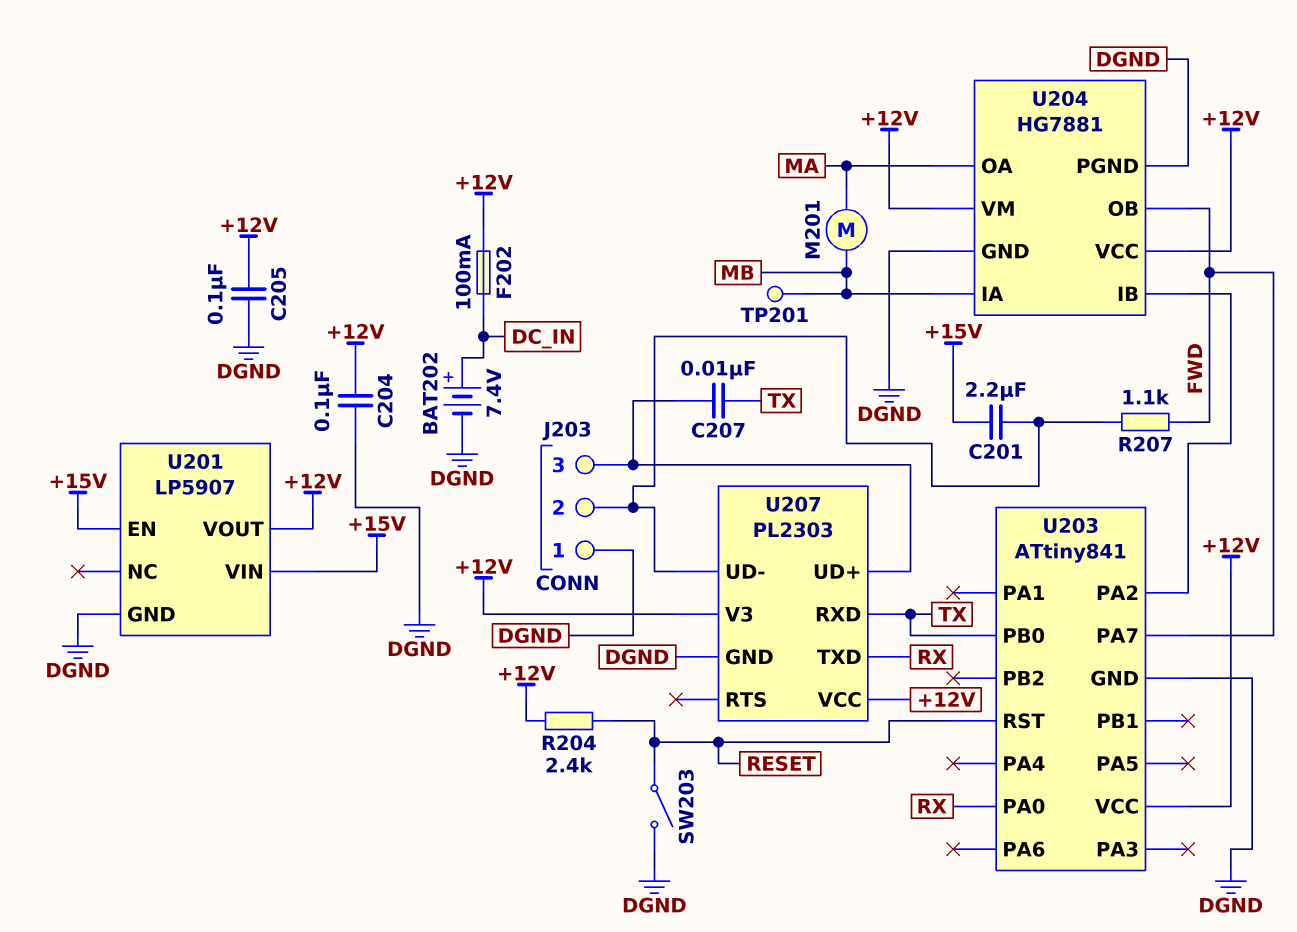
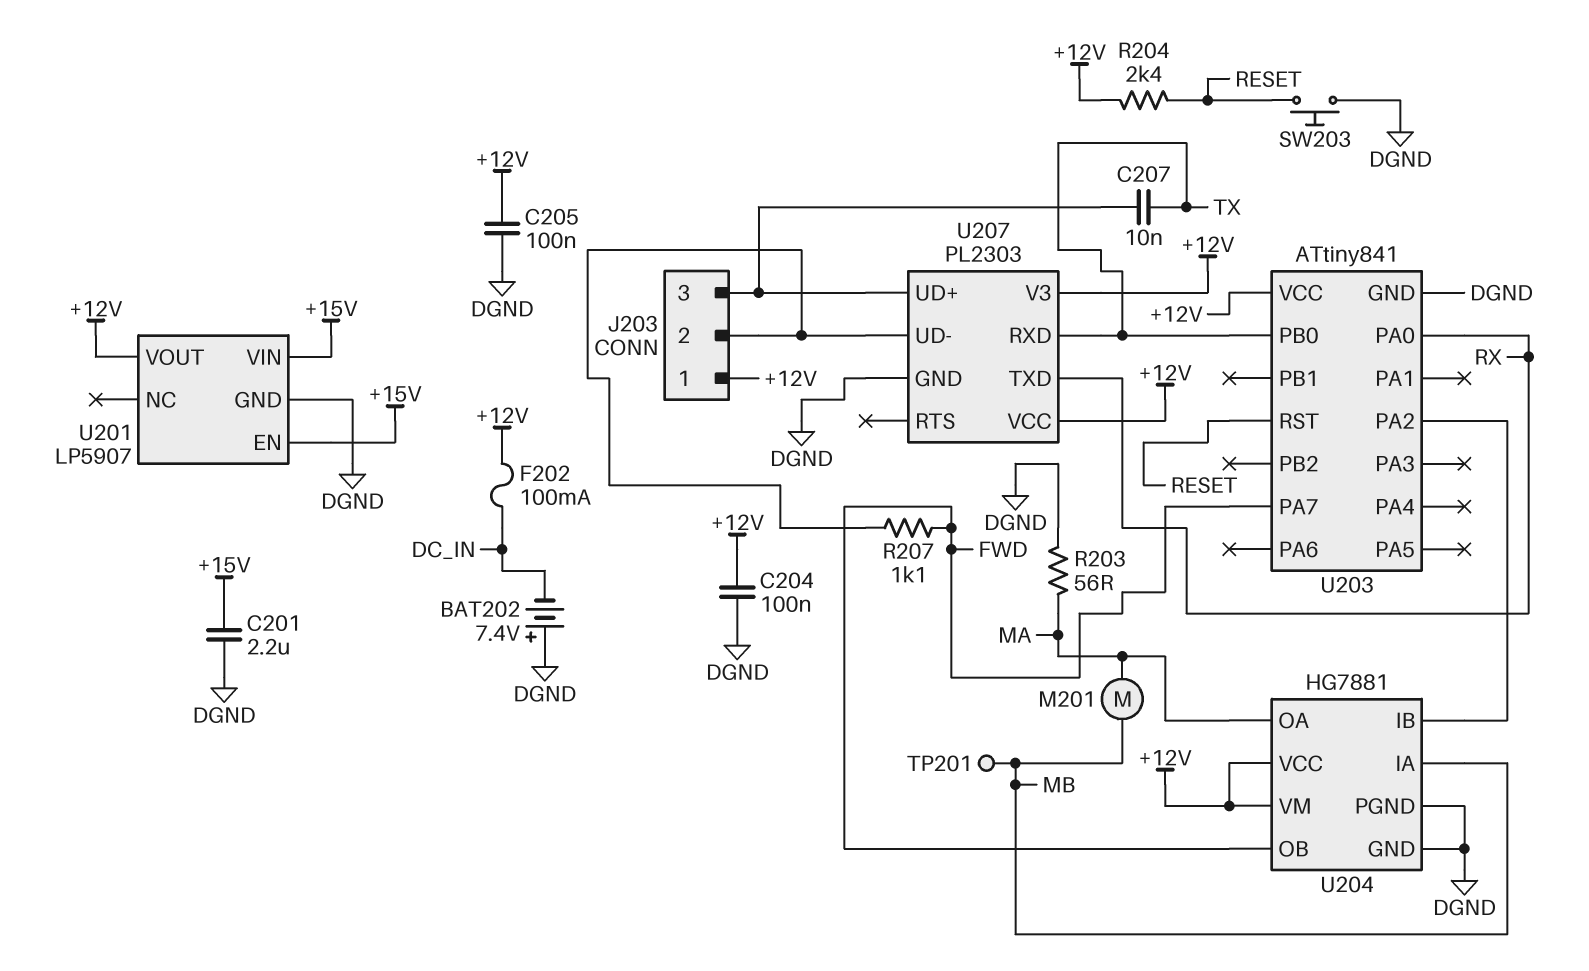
BAT202: 7.4V (plus DC_IN, minus DGND) -> 7.4V (plus DGND, minus DC_IN)
C201: 2.2uF (+15V, J203/2) -> 2.2uF (+15V, DGND)
J203 pin 1: DGND -> +12V
R203: none -> 56 (DGND, MA)
SW203: switch (DGND, RESET) -> button (DGND, RESET)

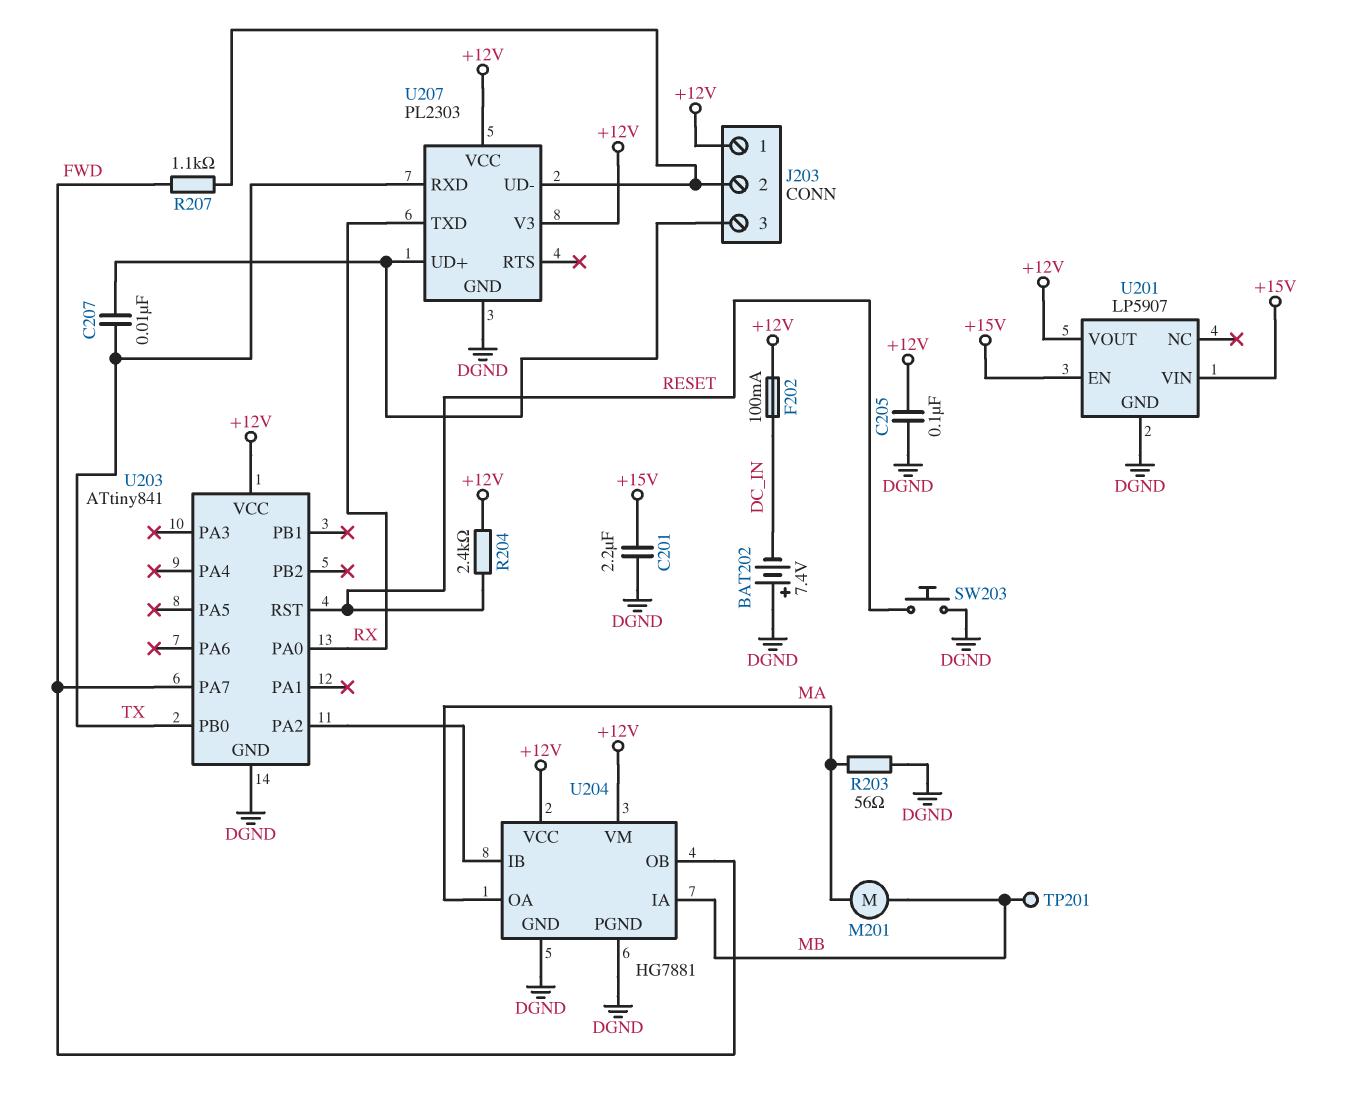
C204: 100nF (+12V, DGND) -> none

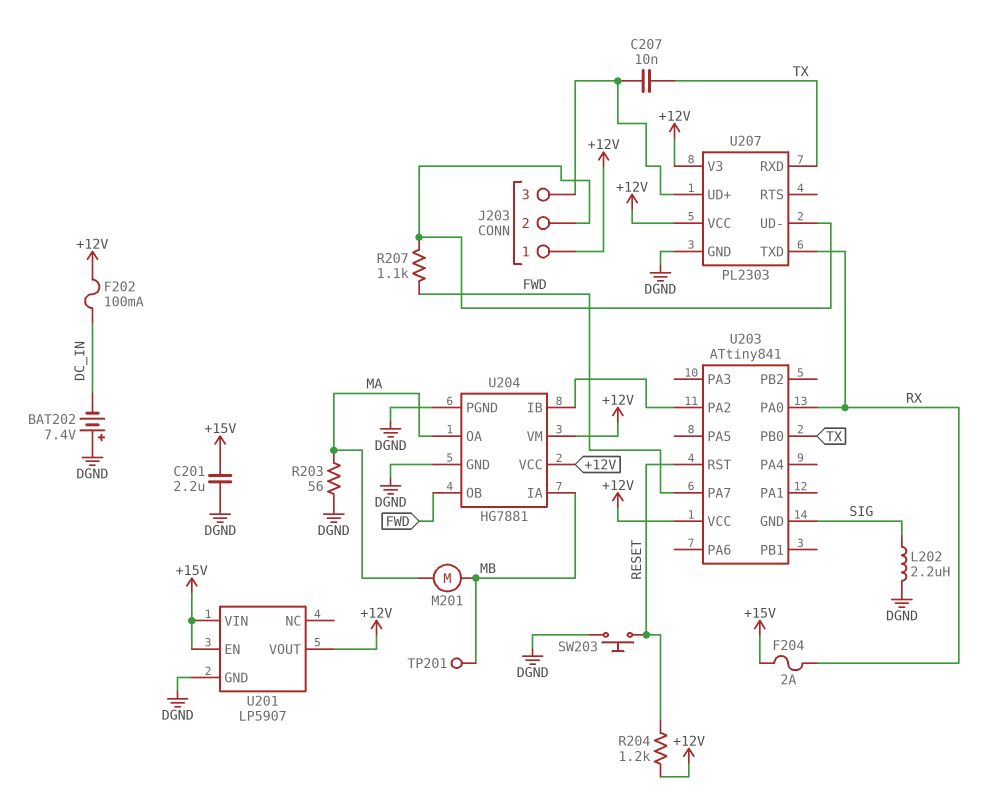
C205: 100nF (+12V, DGND) -> none
F204: none -> 2A (+15V, RX)
L202: none -> 2.2uH (DGND, SIG)
R204: 2.4k (+12V, RESET) -> 1.2k (+12V, RESET)
U203 pin GND: DGND -> SIG

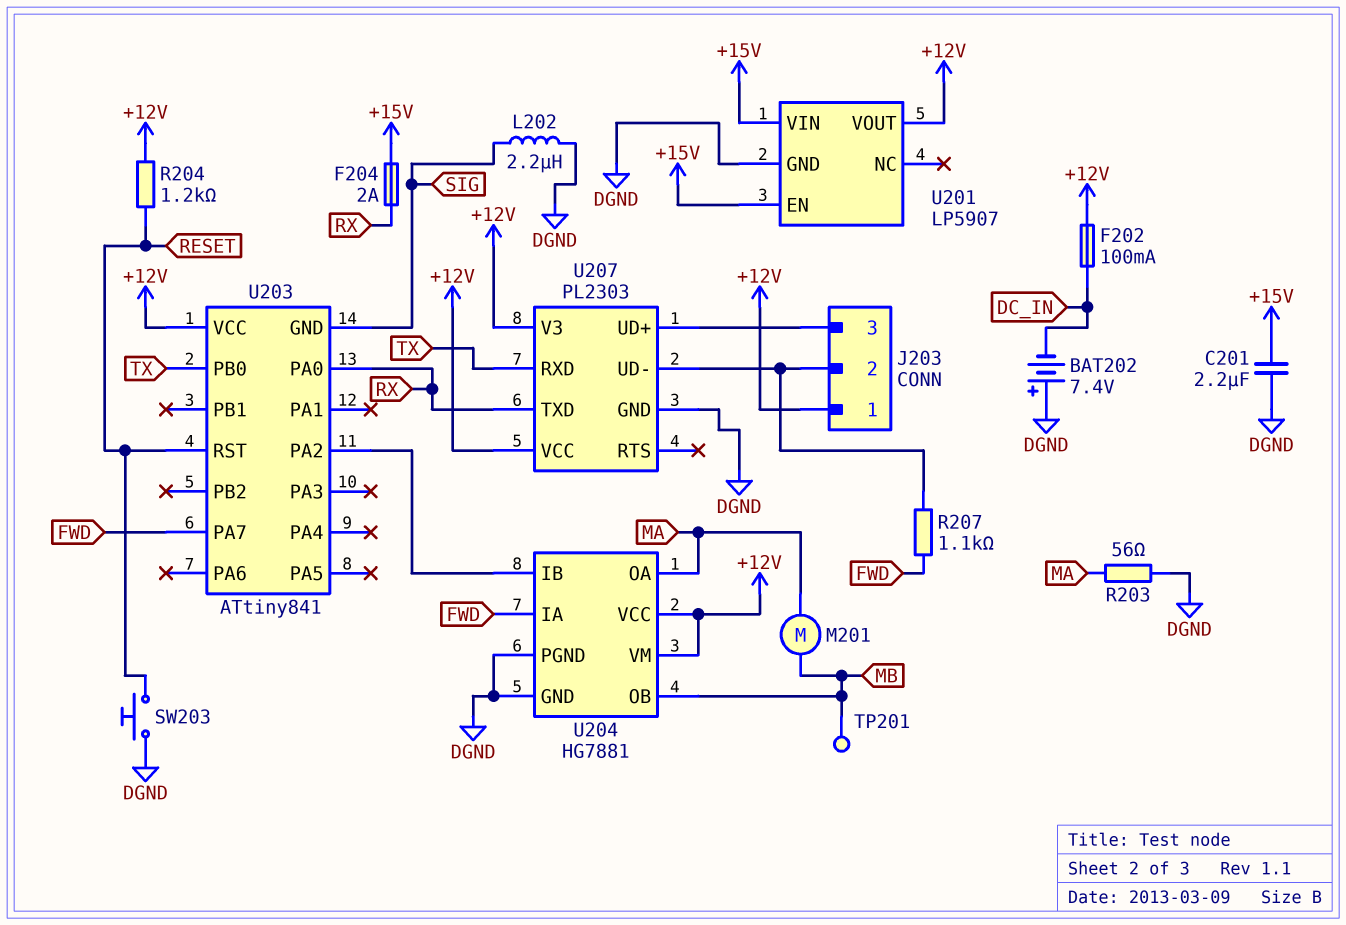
C207: 10nF (J203/3, TX) -> none
U204 pin IA: MB -> FWD
U204 pin OB: FWD -> MB

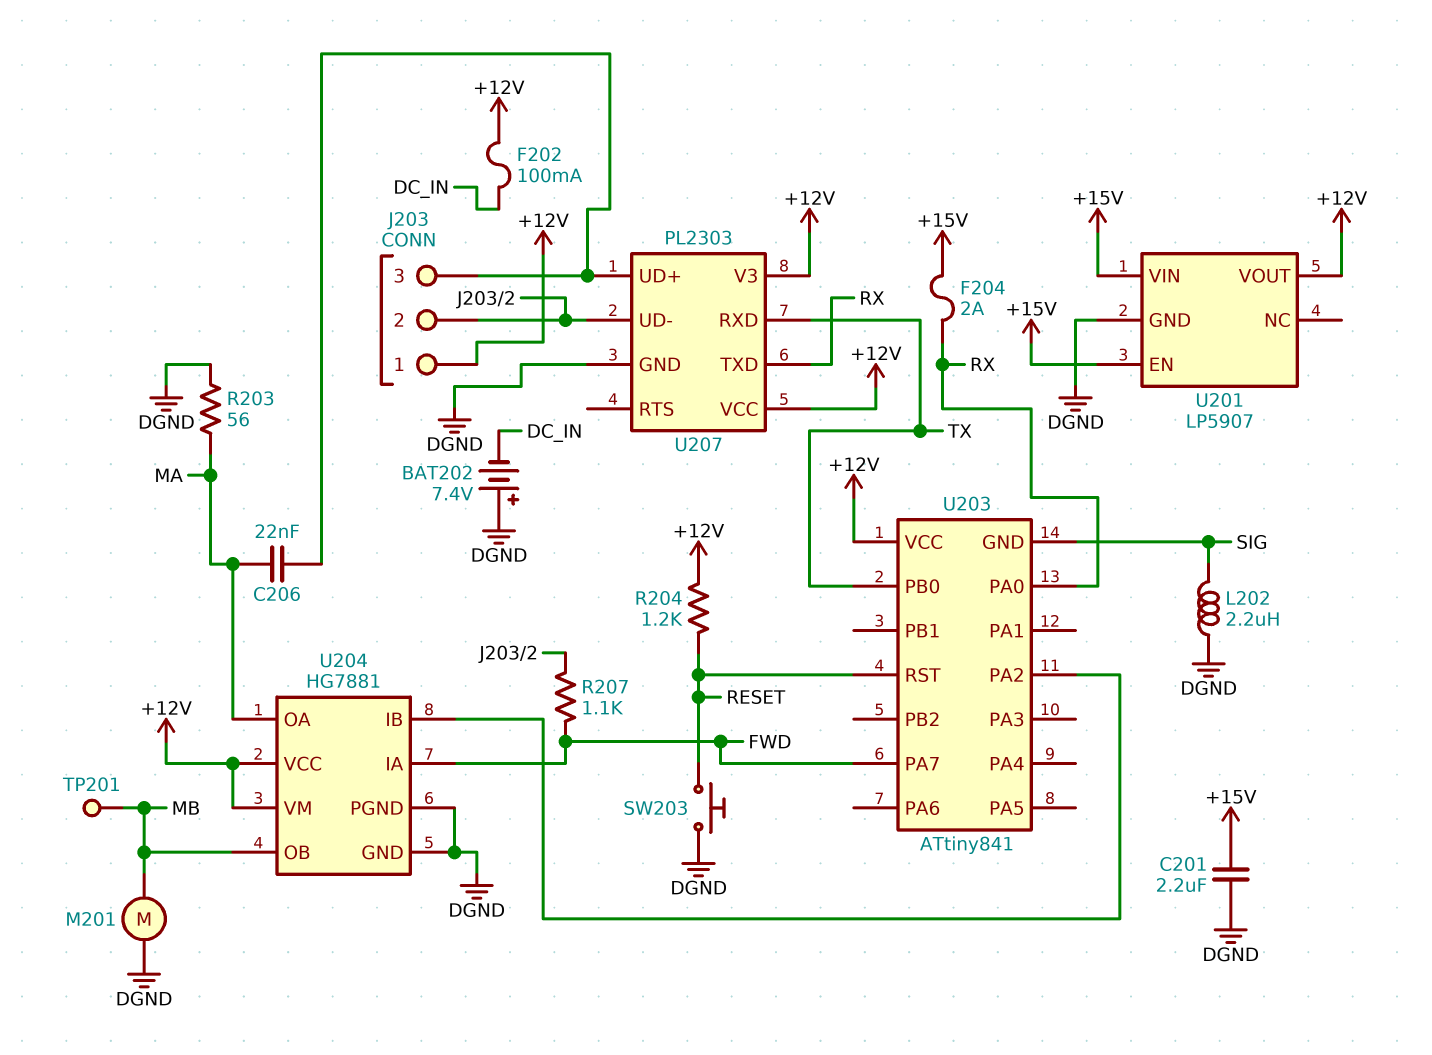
C206: none -> 22nF (J203/3, MA)
M201: motor (MA, MB) -> motor (DGND, MB)

